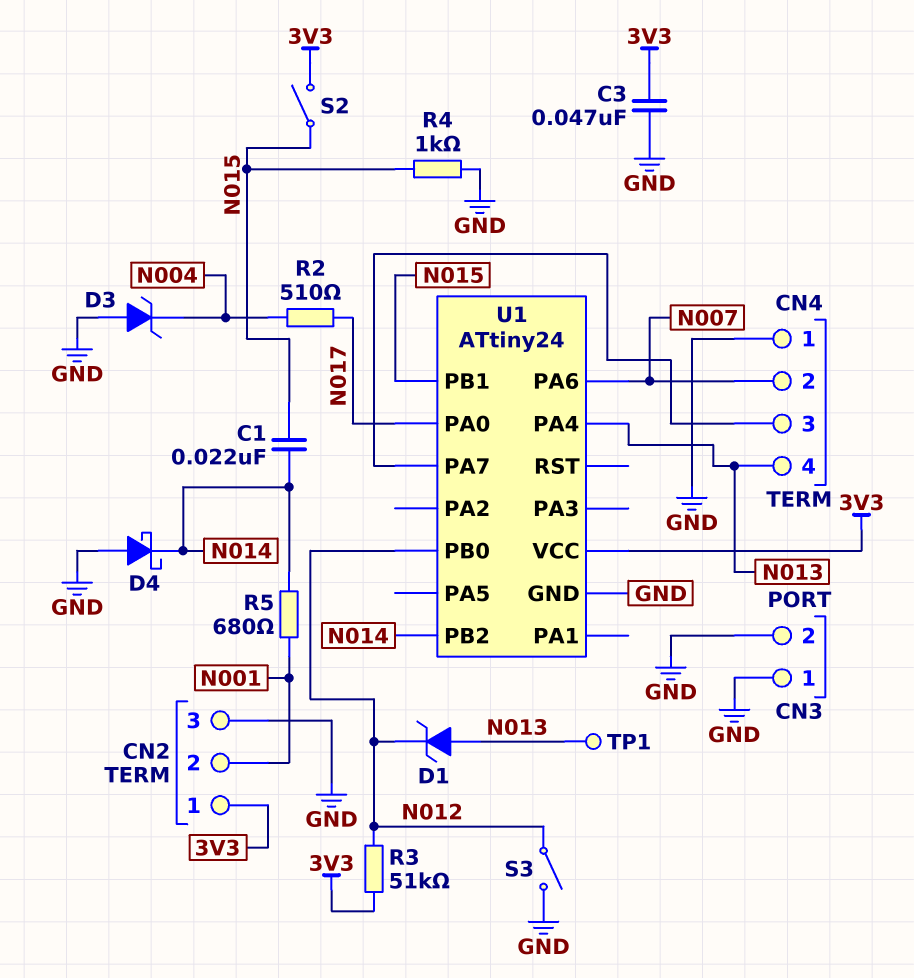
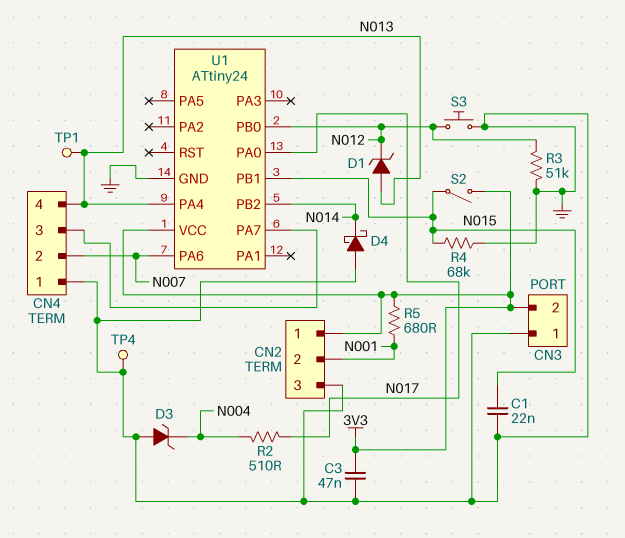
C1: 22nF (N014, N015) -> 22nF (GND, N015)
CN3 pin 2: GND -> 3V3
R3: 51k (3V3, N012) -> 51k (GND, N012)
R4: 1k (GND, N015) -> 68k (GND, N015)
R5: 680 (N001, N014) -> 680 (3V3, N001)
S3: switch (GND, N012) -> button (GND, N012)
TP4: none -> test point (GND)

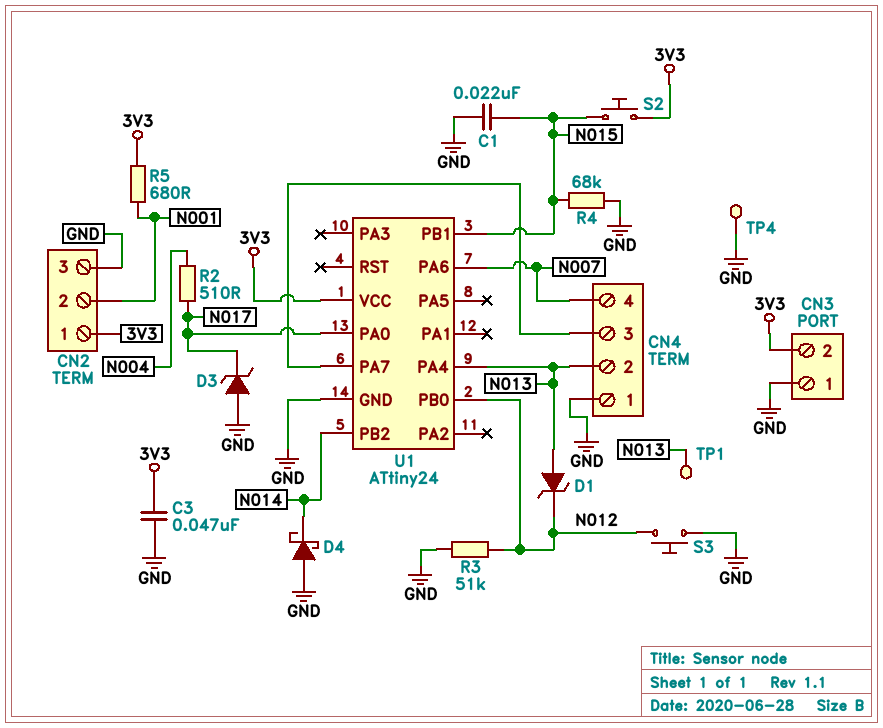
CN4 pin 2: N007 -> N013
CN4 pin 4: N013 -> N007
D3: zener (A GND, K N004) -> zener (A GND, K N017)
S2: switch (3V3, N015) -> button (3V3, N015)

